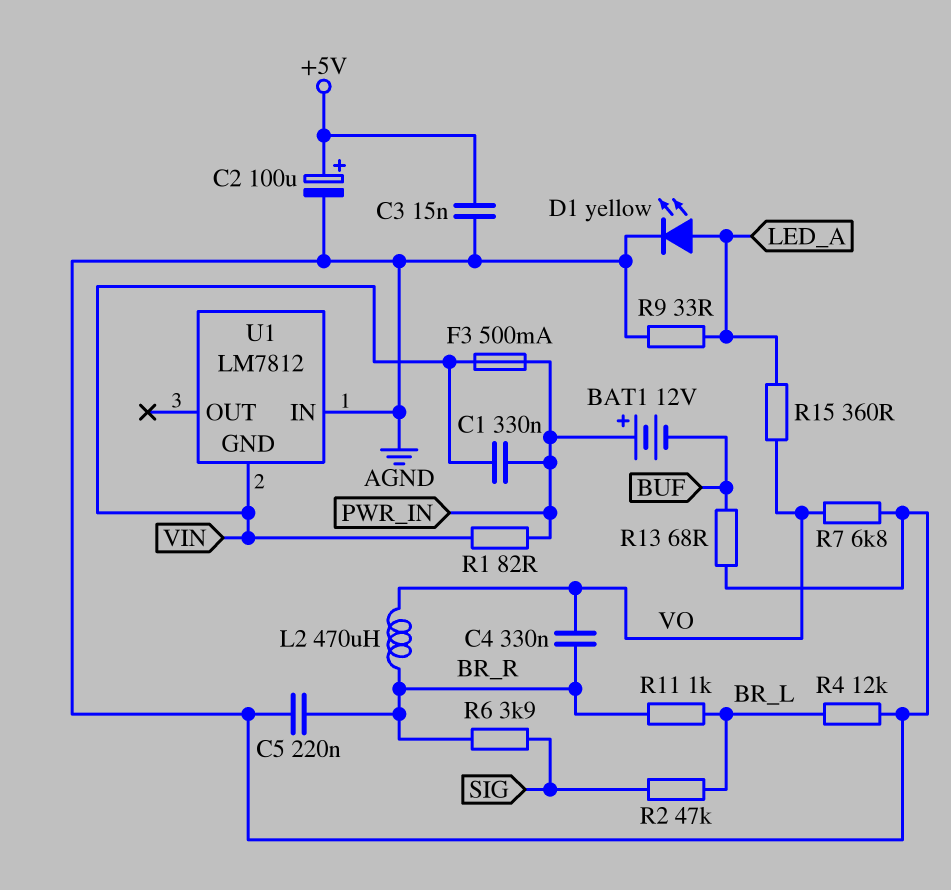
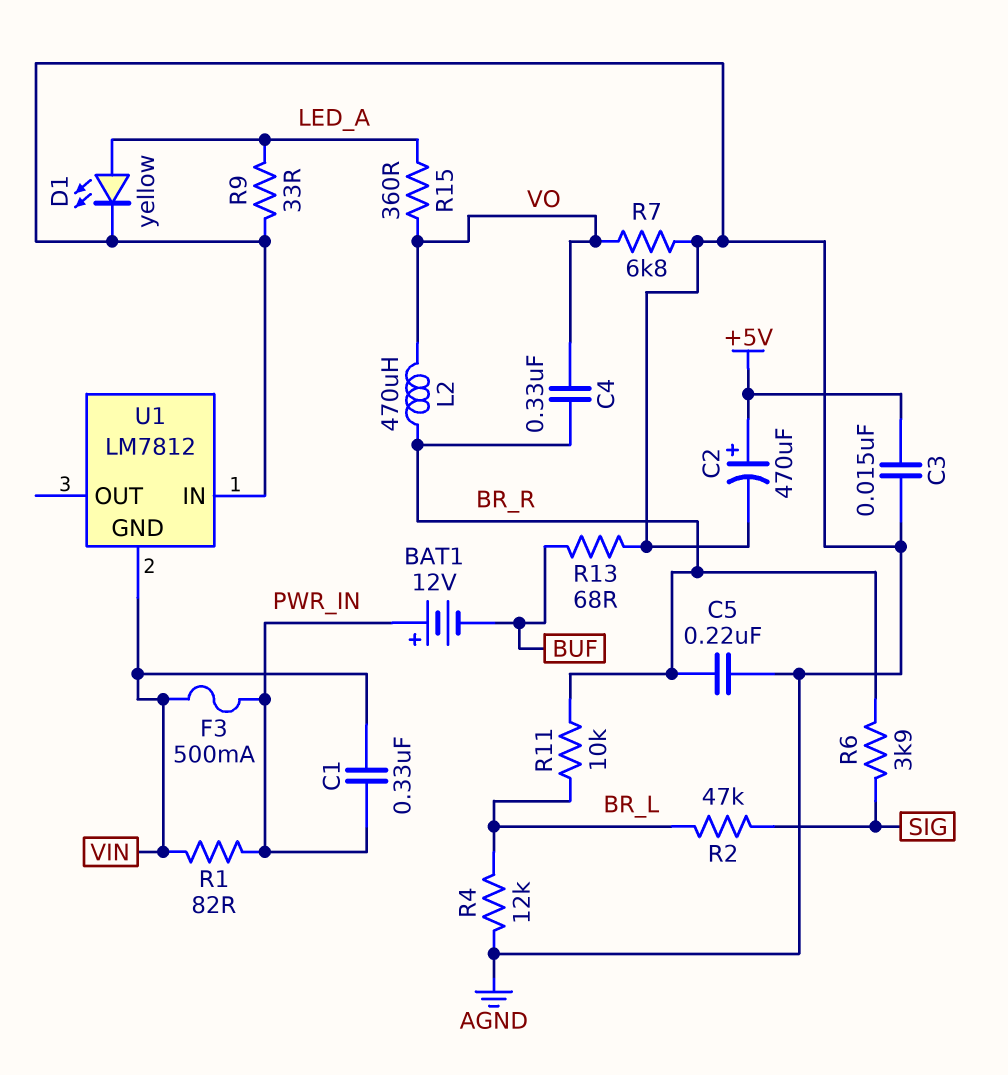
C2: 100uF (plus +5V, minus AGND) -> 470uF (plus +5V, minus AGND)
R11: 1k (BR_L, BR_R) -> 10k (BR_L, BR_R)

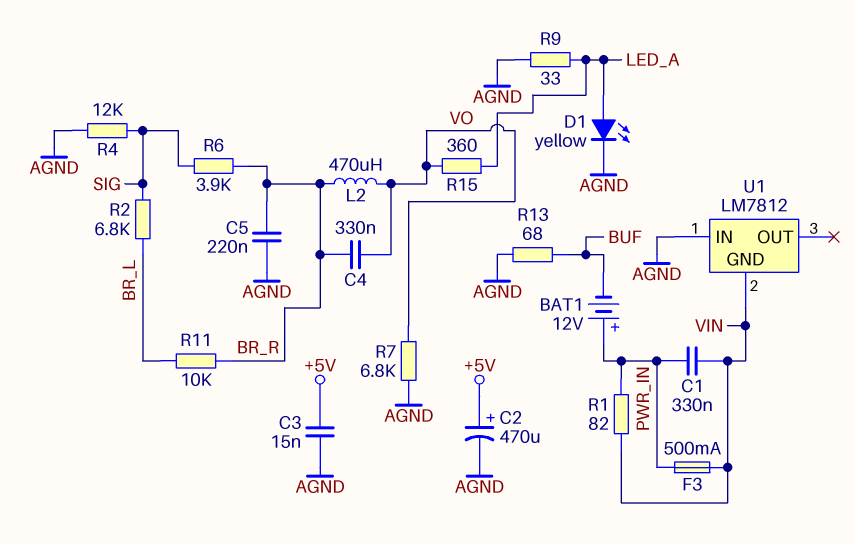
R2: 47k (BR_L, SIG) -> 6.8k (BR_L, SIG)
R4: 12k (AGND, BR_L) -> 12k (AGND, SIG)

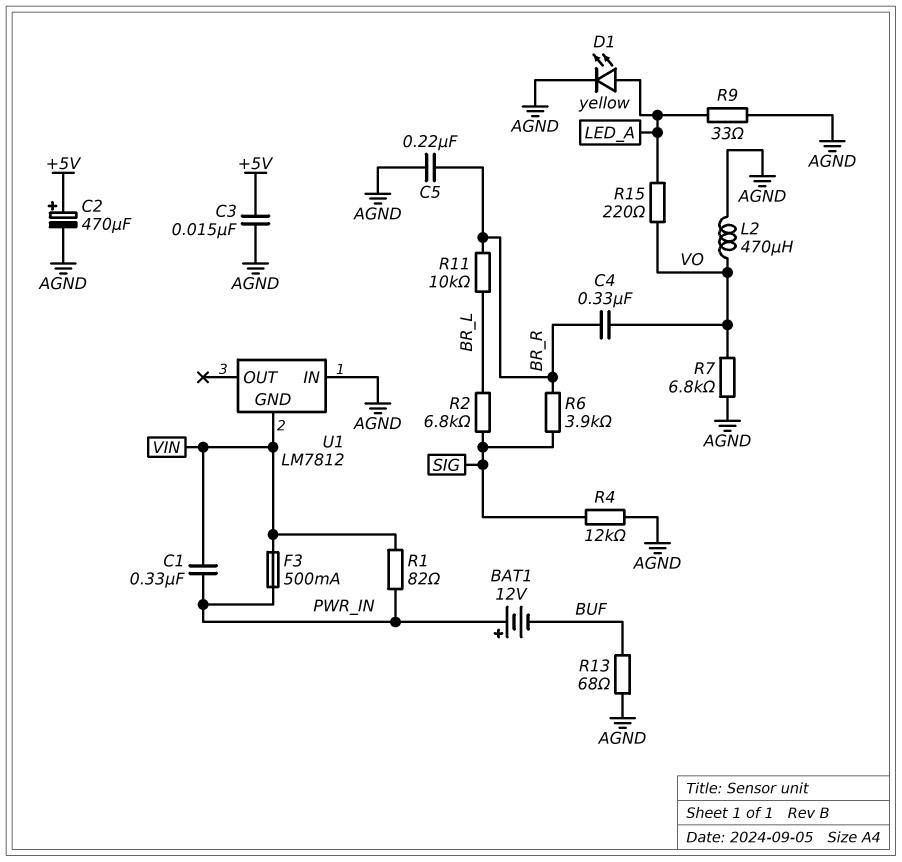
L2: 470uH (BR_R, VO) -> 470uH (AGND, VO)
R15: 360 (LED_A, VO) -> 220 (LED_A, VO)

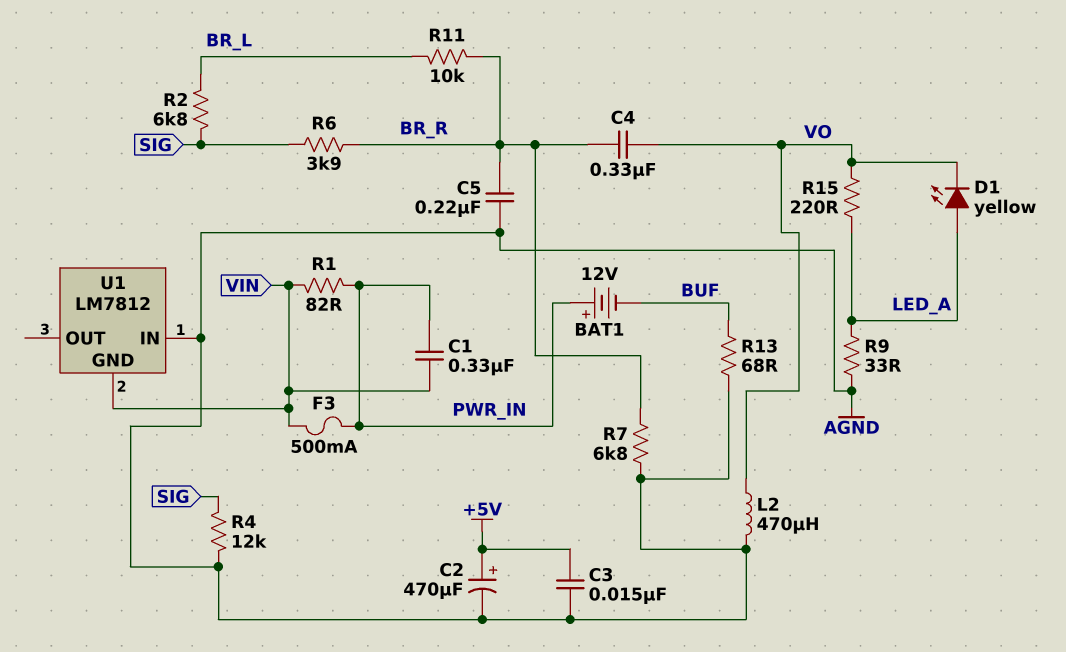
D1: LED yellow (A LED_A, K AGND) -> LED yellow (A LED_A, K VO)
R7: 6.8k (AGND, VO) -> 6.8k (AGND, BR_R)

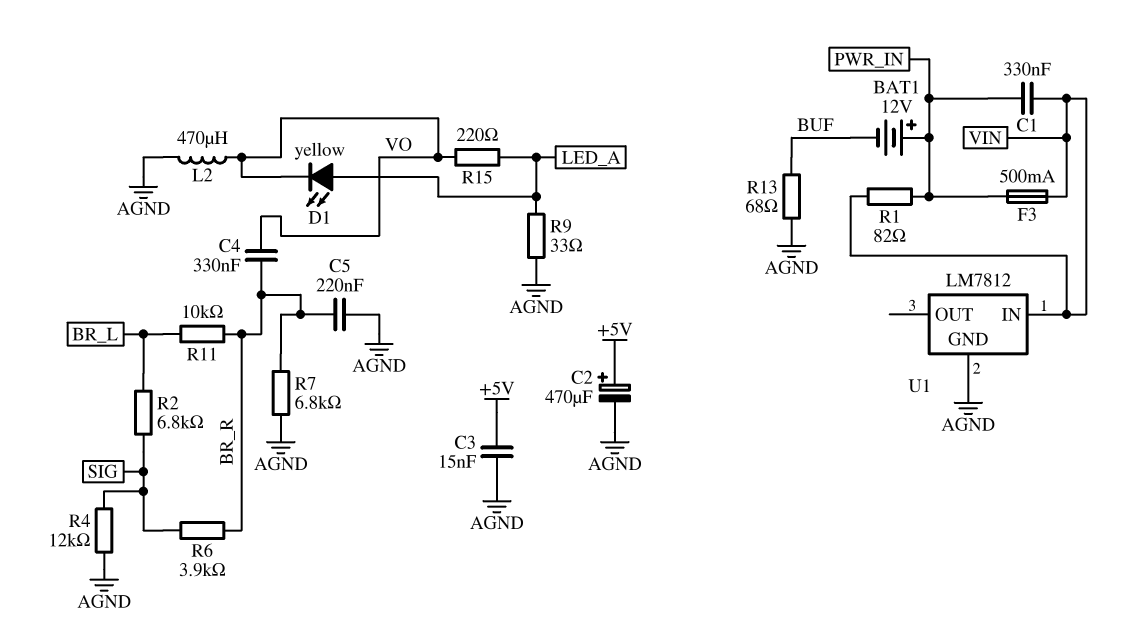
U1 pin GND: VIN -> AGND
U1 pin IN: AGND -> VIN

